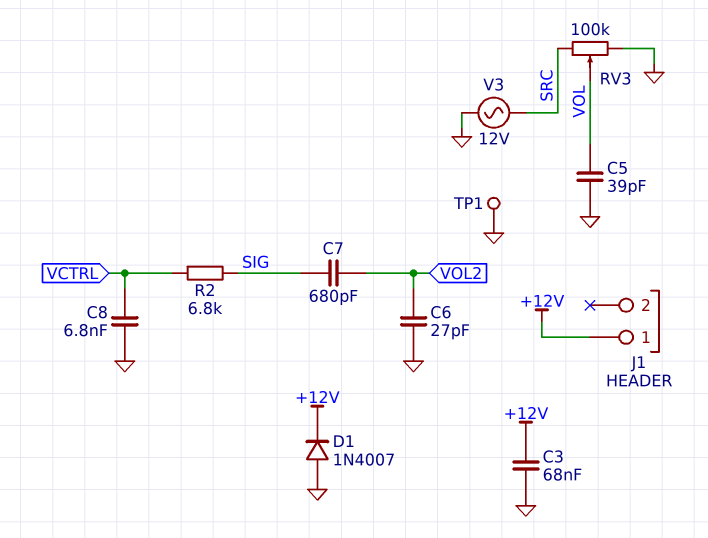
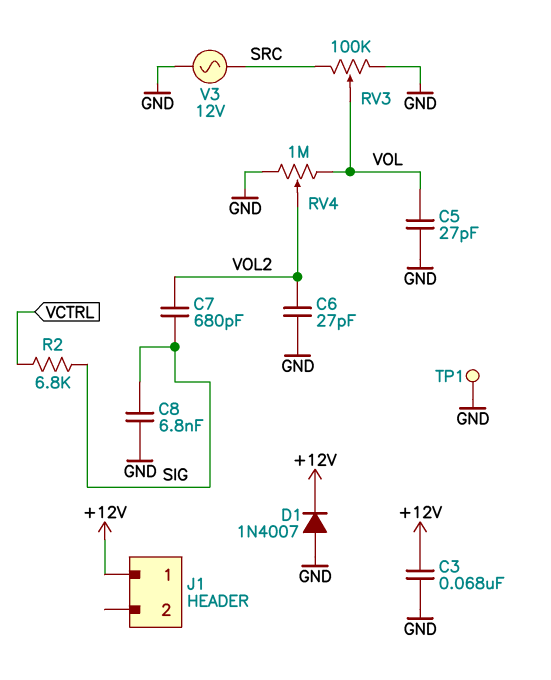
C5: 39pF (GND, VOL) -> 27pF (GND, VOL)
C8: 6.8nF (GND, VCTRL) -> 6.8nF (GND, SIG)
RV4: none -> 1M (GND, VOL, wiper VOL2)

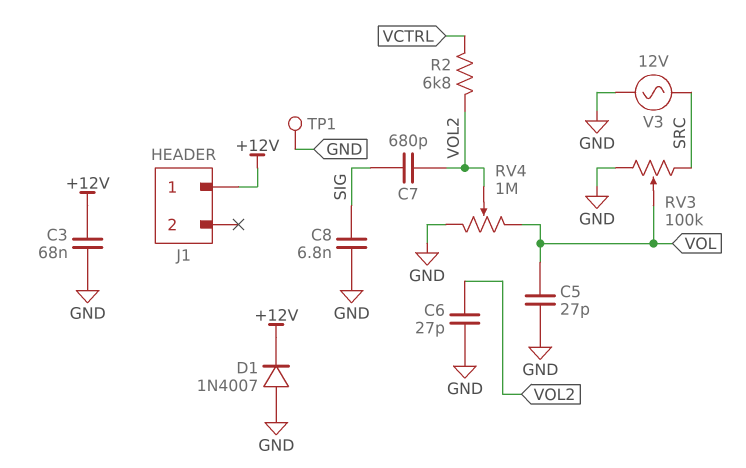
R2: 6.8k (SIG, VCTRL) -> 6.8k (VCTRL, VOL2)

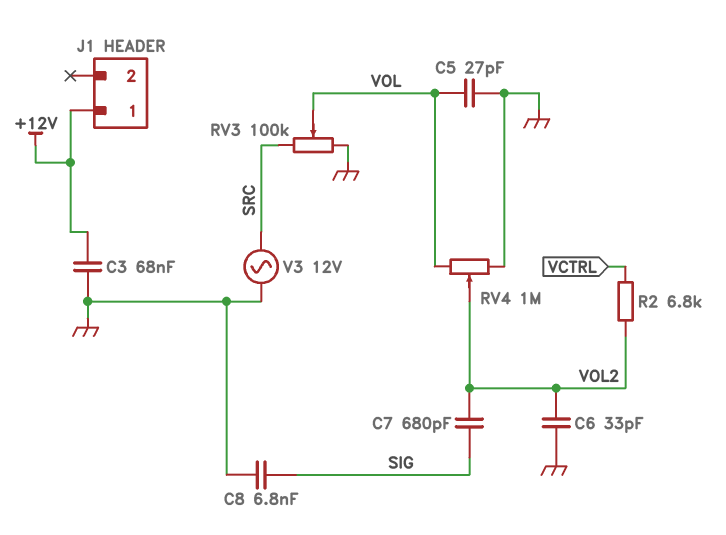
C6: 27pF (GND, VOL2) -> 33pF (GND, VOL2)
D1: diode 1N4007 (A GND, K +12V) -> none
TP1: test point (GND) -> none

